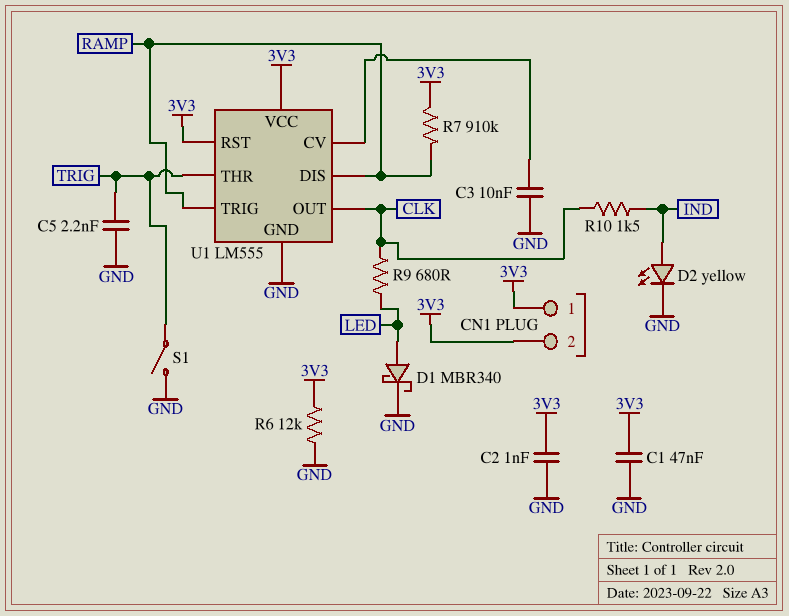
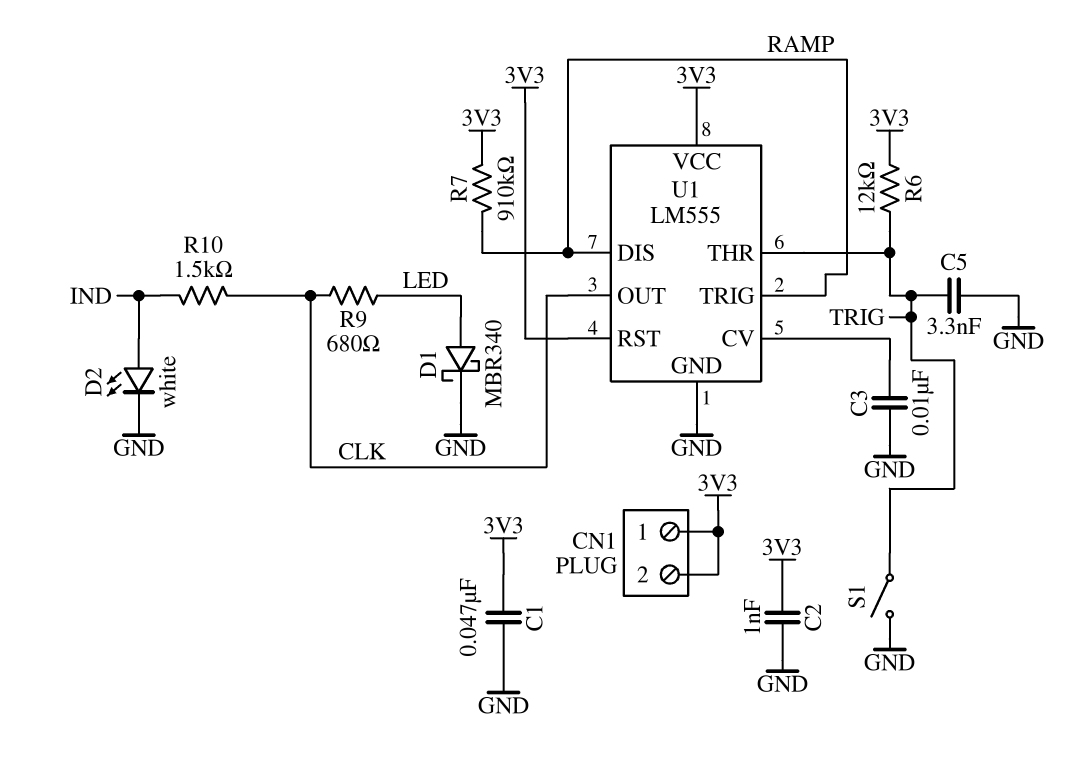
C5: 2.2nF (GND, TRIG) -> 3.3nF (GND, TRIG)
D2: LED yellow (A IND, K GND) -> LED white (A IND, K GND)
R6: 12k (3V3, GND) -> 12k (3V3, TRIG)

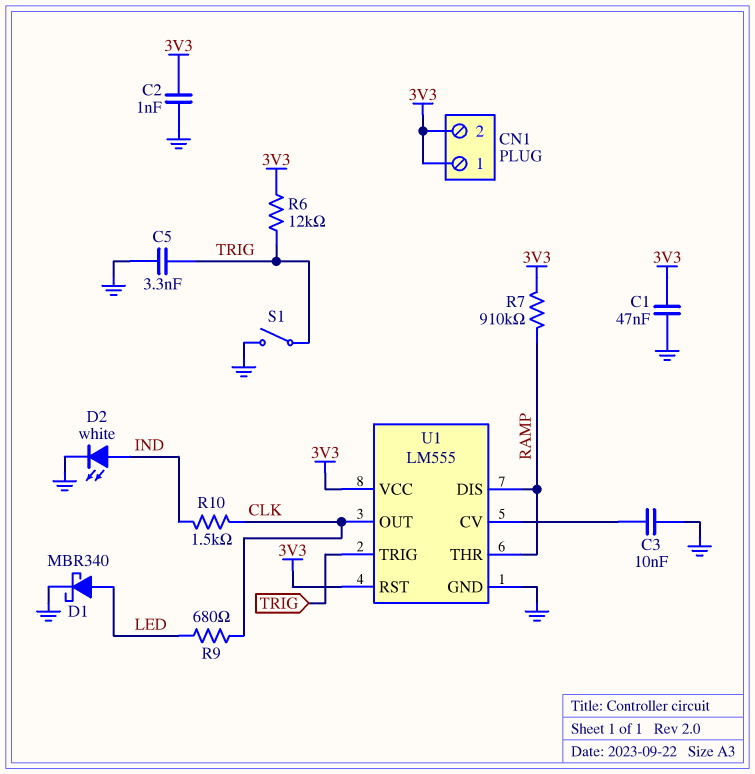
U1 pin THR: TRIG -> RAMP
U1 pin TRIG: RAMP -> TRIG

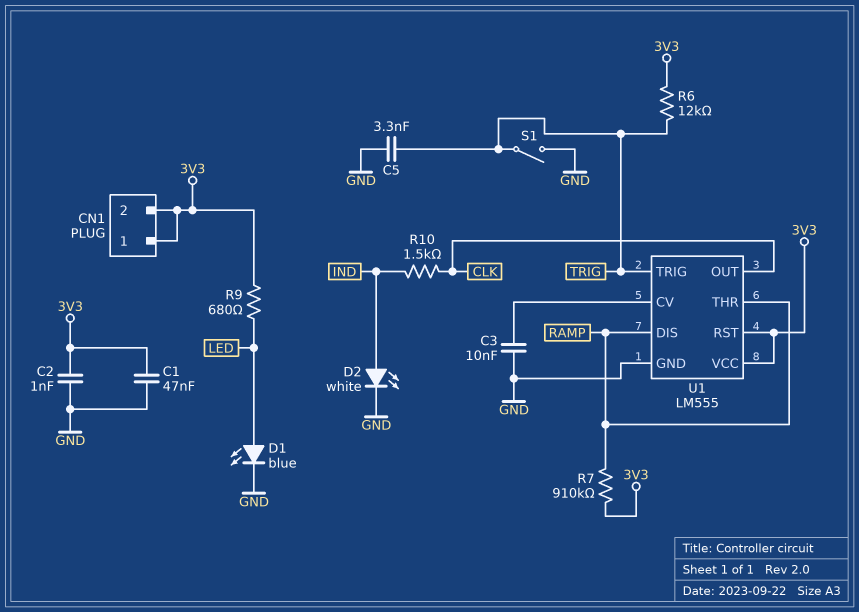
D1: schottky MBR340 (A LED, K GND) -> LED blue (A LED, K GND)
R9: 680 (CLK, LED) -> 680 (3V3, LED)

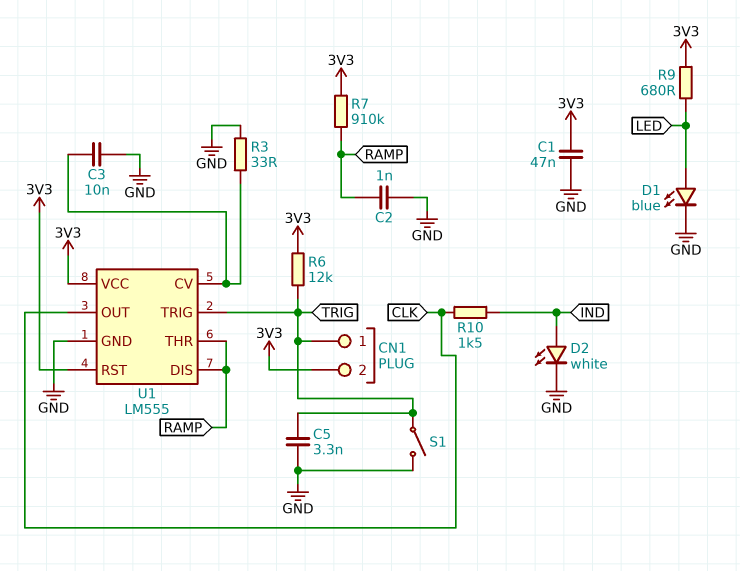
C2: 1nF (3V3, GND) -> 1nF (GND, RAMP)
CN1 pin 1: 3V3 -> TRIG
R3: none -> 33 (GND, U1/CV)

